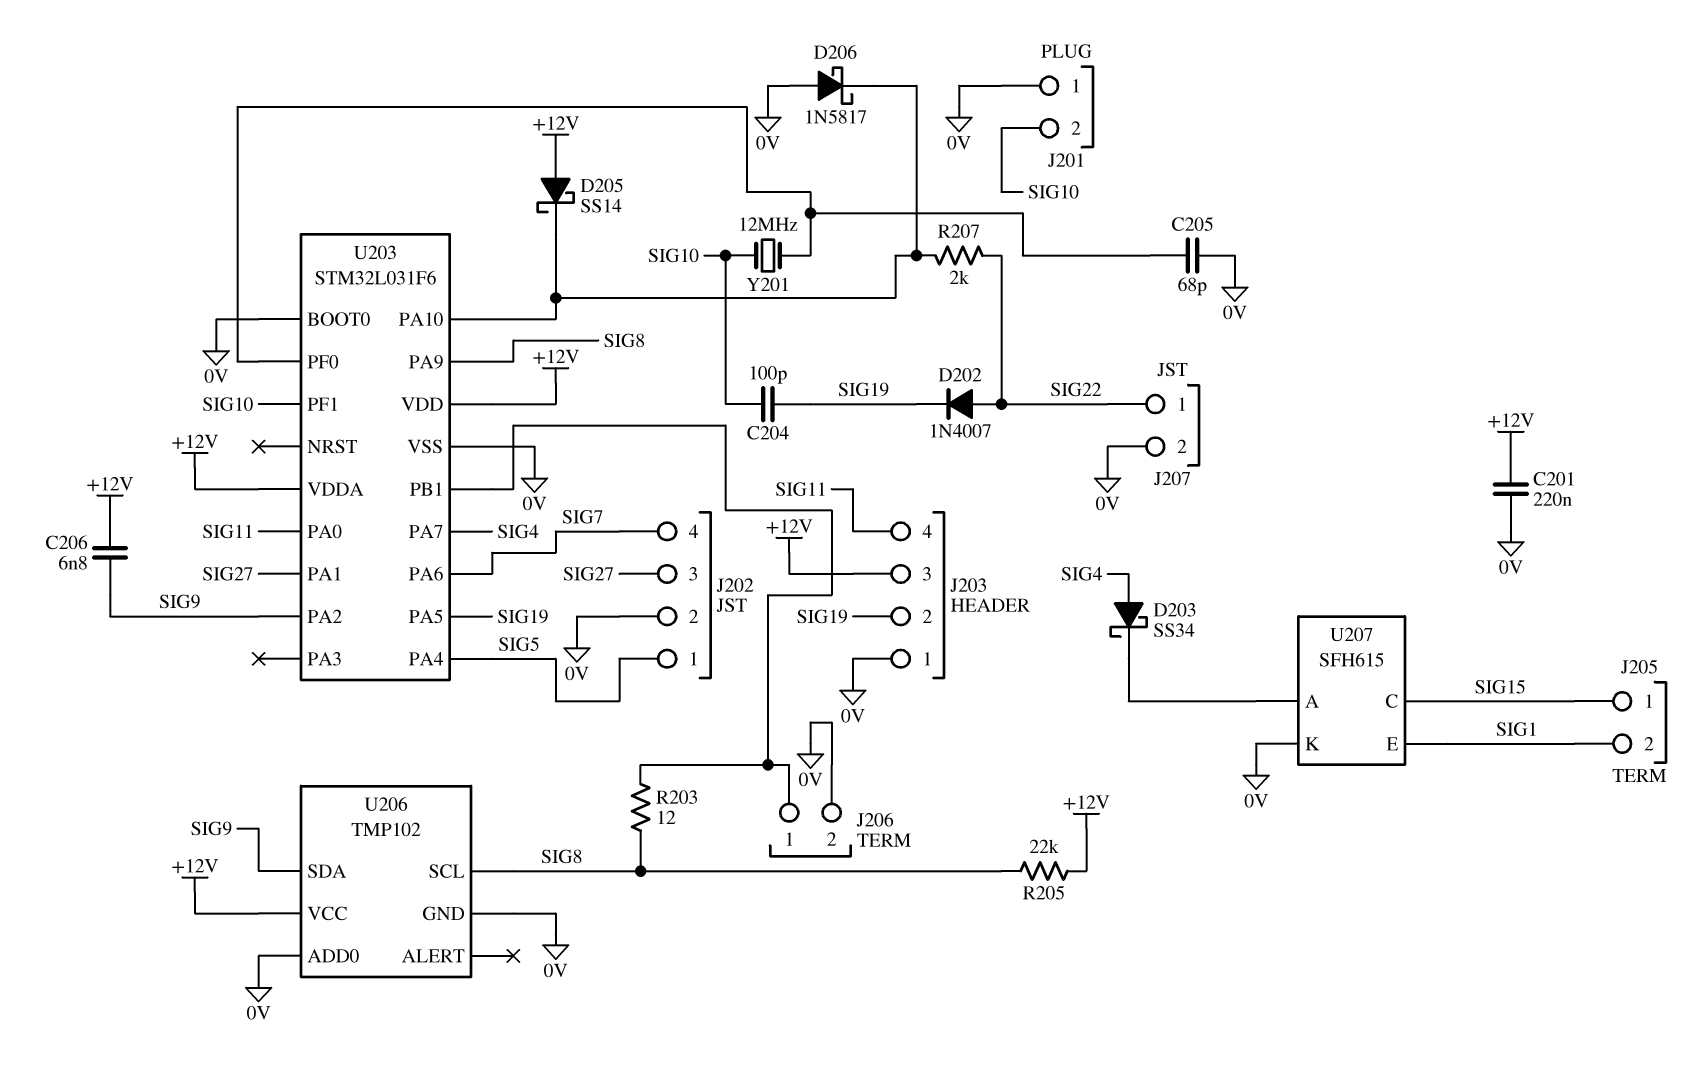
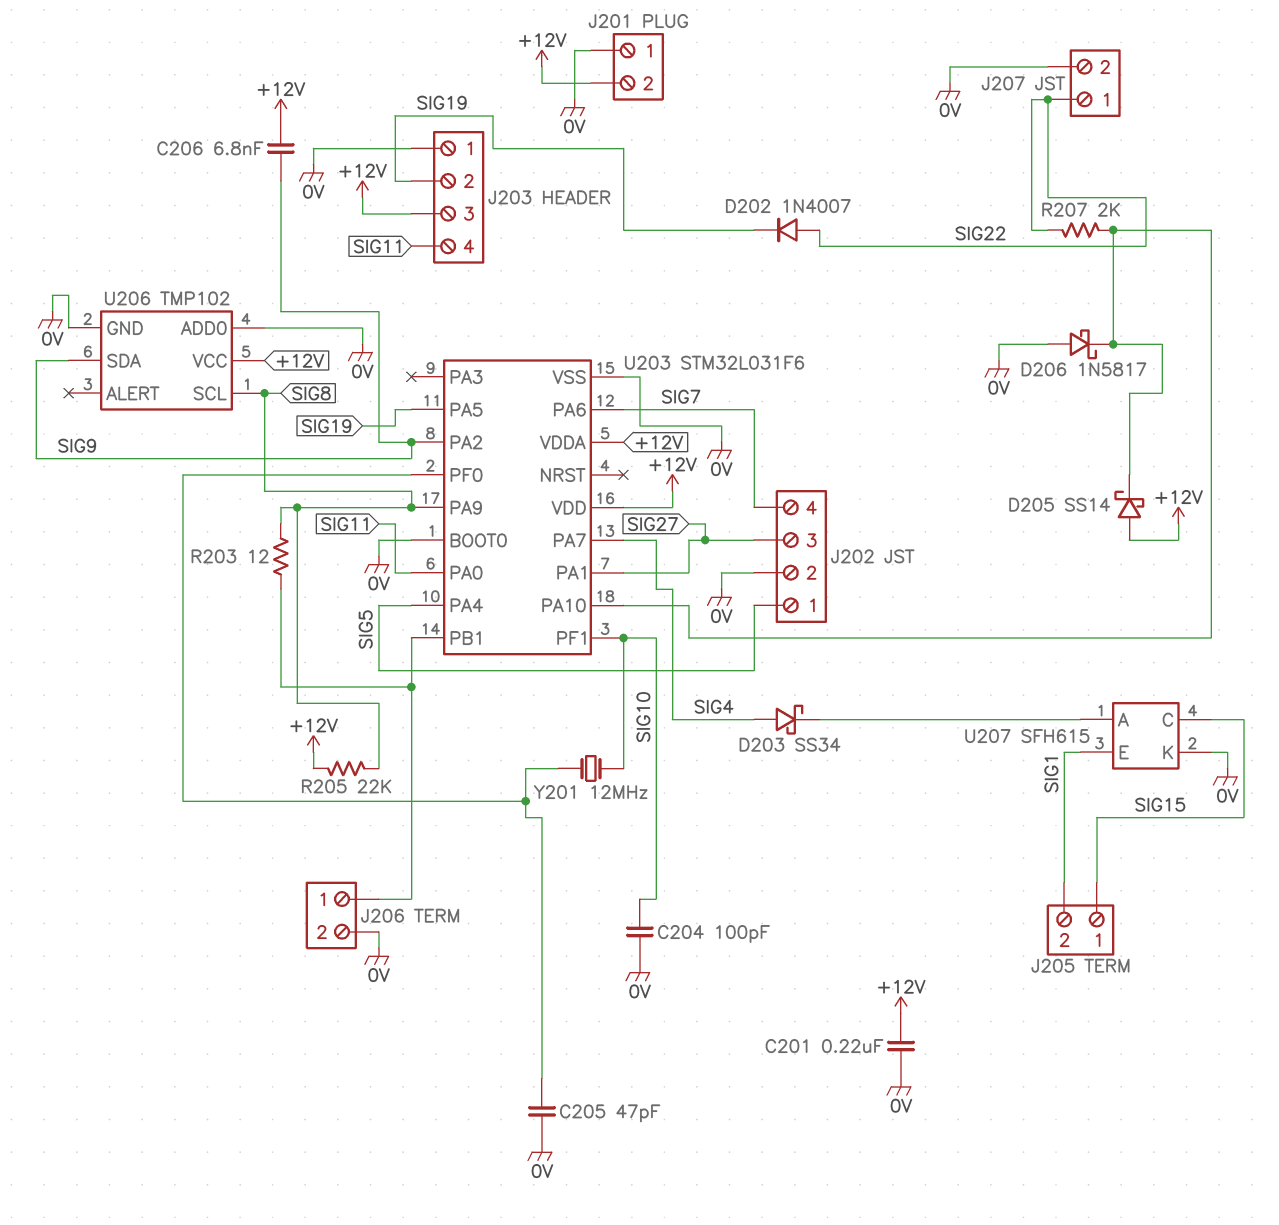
C204: 100pF (SIG10, SIG19) -> 100pF (0V, SIG10)
C205: 68pF (0V, U203/PF0) -> 47pF (0V, U203/PF0)
J201 pin 2: SIG10 -> +12V

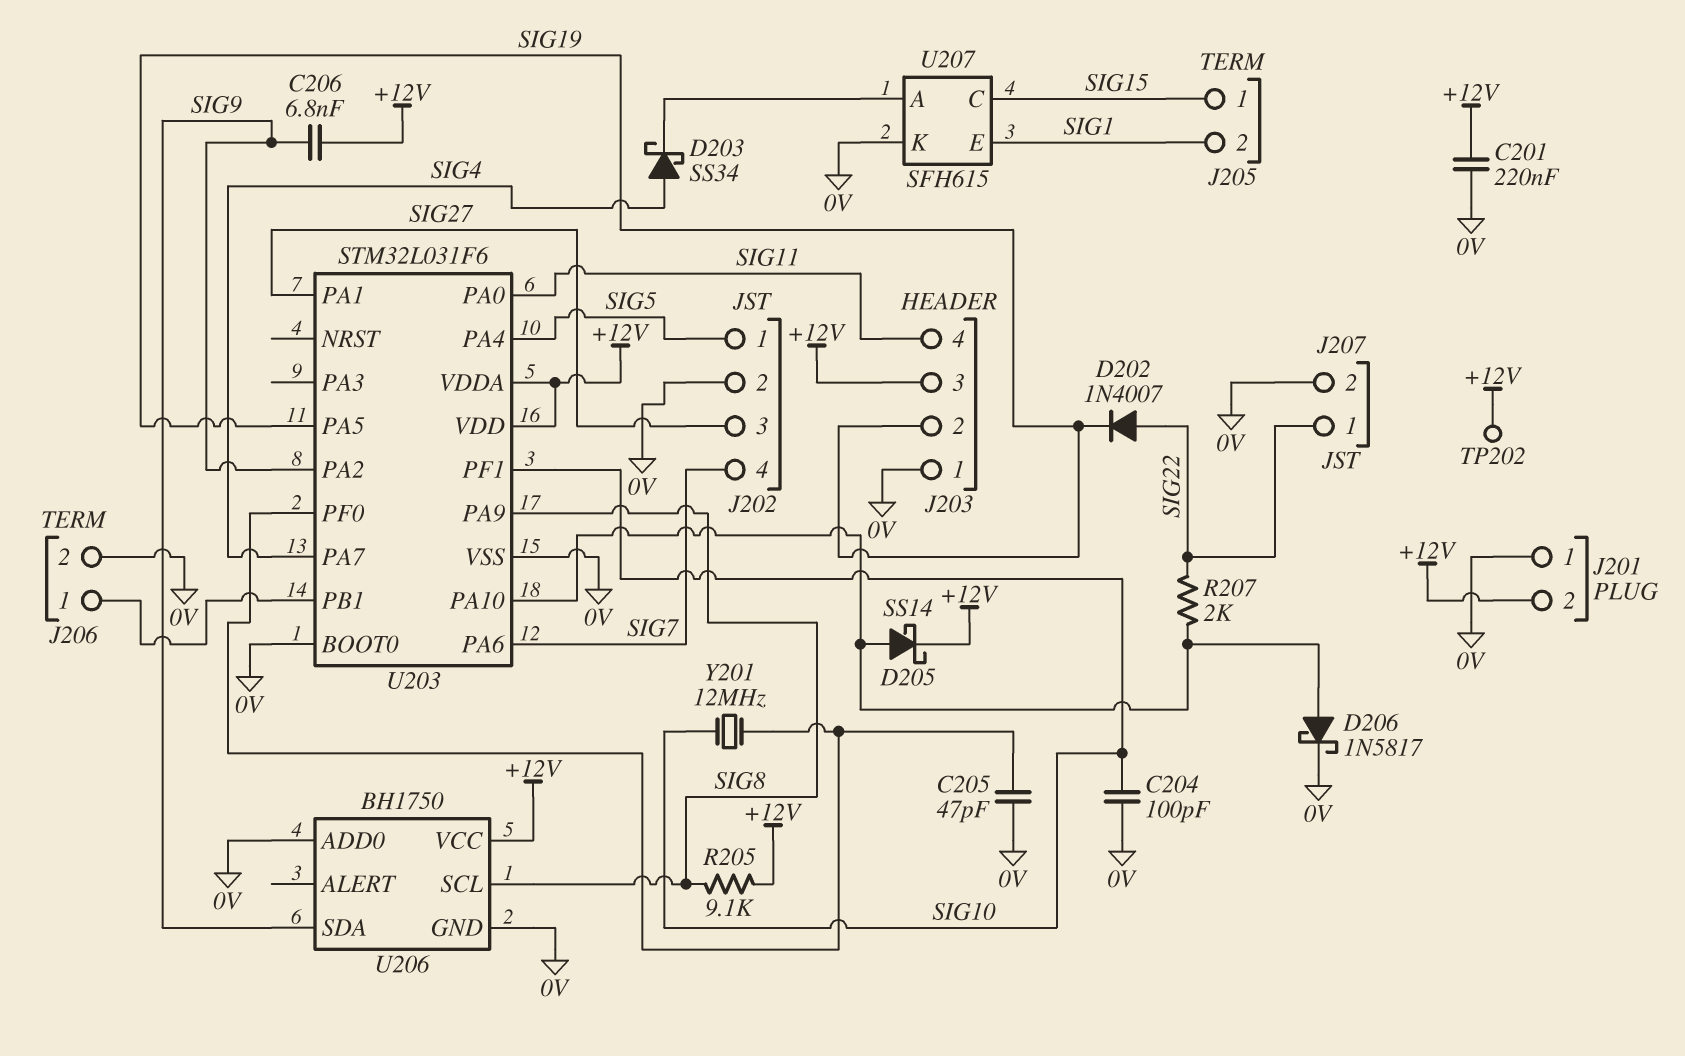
D205: schottky SS14 (A +12V, K U203/PA10) -> schottky SS14 (A U203/PA10, K +12V)
D206: schottky 1N5817 (A 0V, K U203/PA10) -> schottky 1N5817 (A U203/PA10, K 0V)
R203: 12 (J206/1, SIG8) -> none
R205: 22k (+12V, SIG8) -> 9.1k (+12V, SIG8)
TP202: none -> test point (+12V)
U206: TMP102 -> BH1750

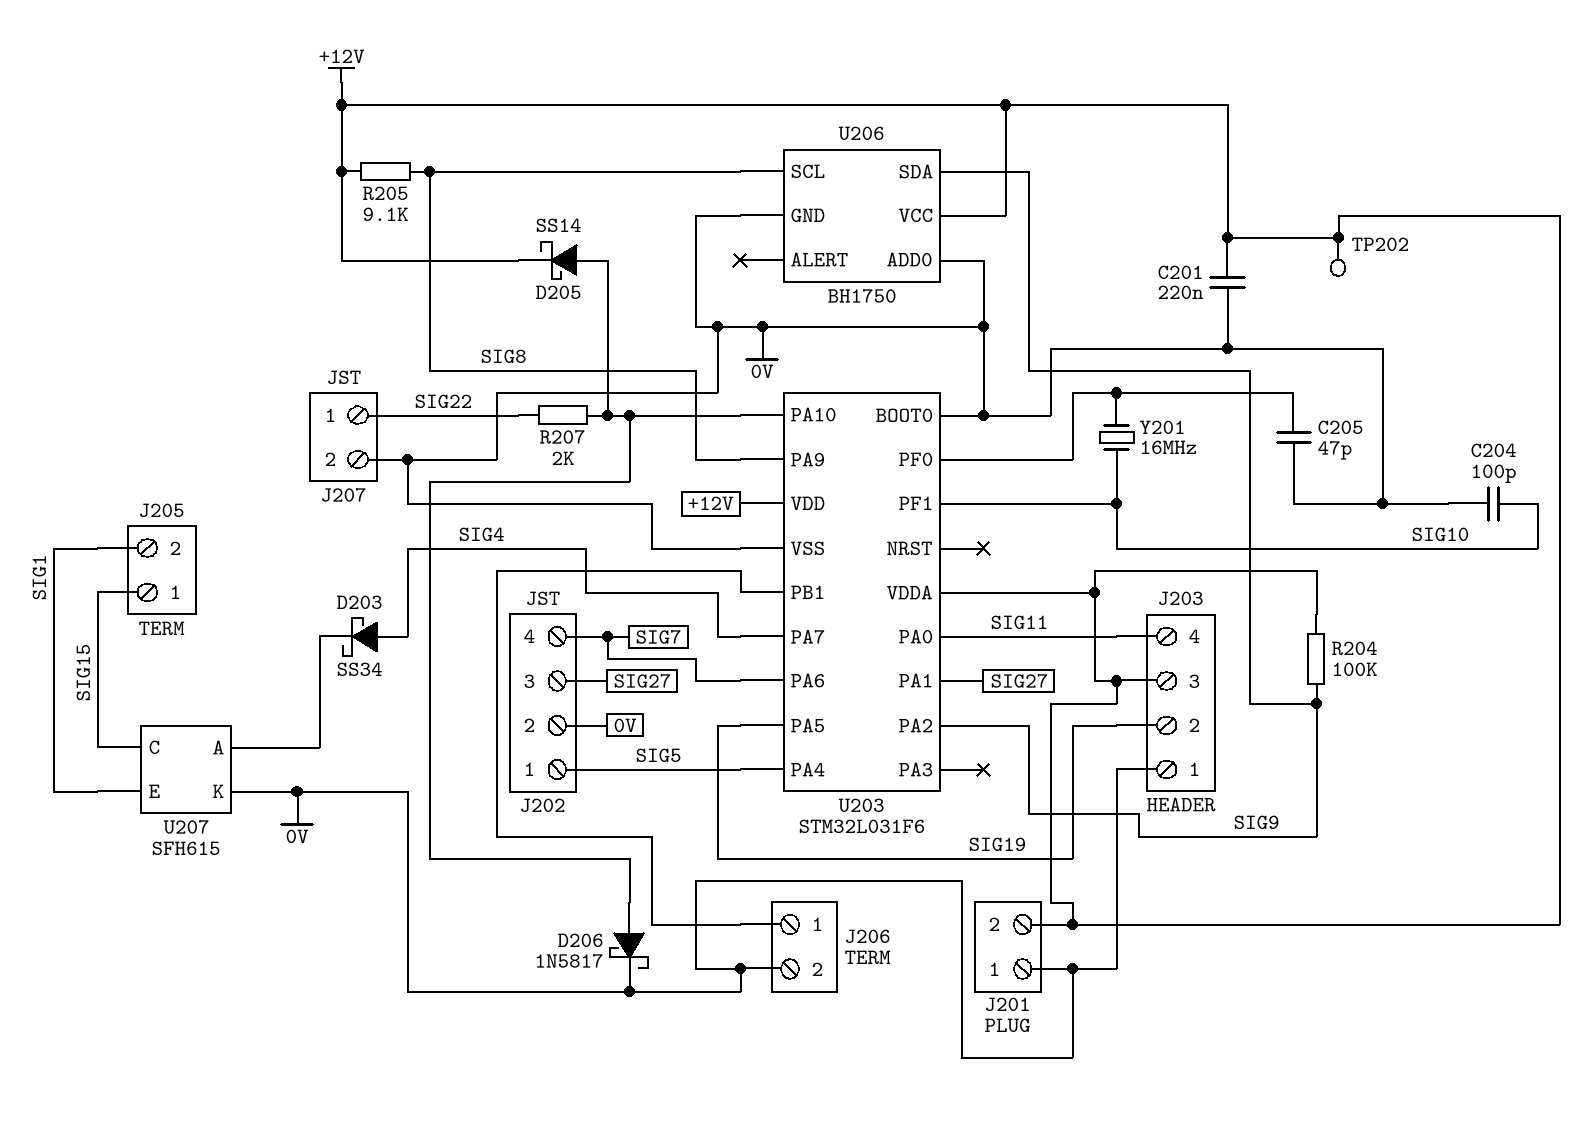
C206: 6.8nF (+12V, SIG9) -> none
D202: diode 1N4007 (A SIG22, K SIG19) -> none
R204: none -> 100k (+12V, SIG9)
Y201: 12MHz (SIG10, U203/PF0) -> 16MHz (SIG10, U203/PF0)

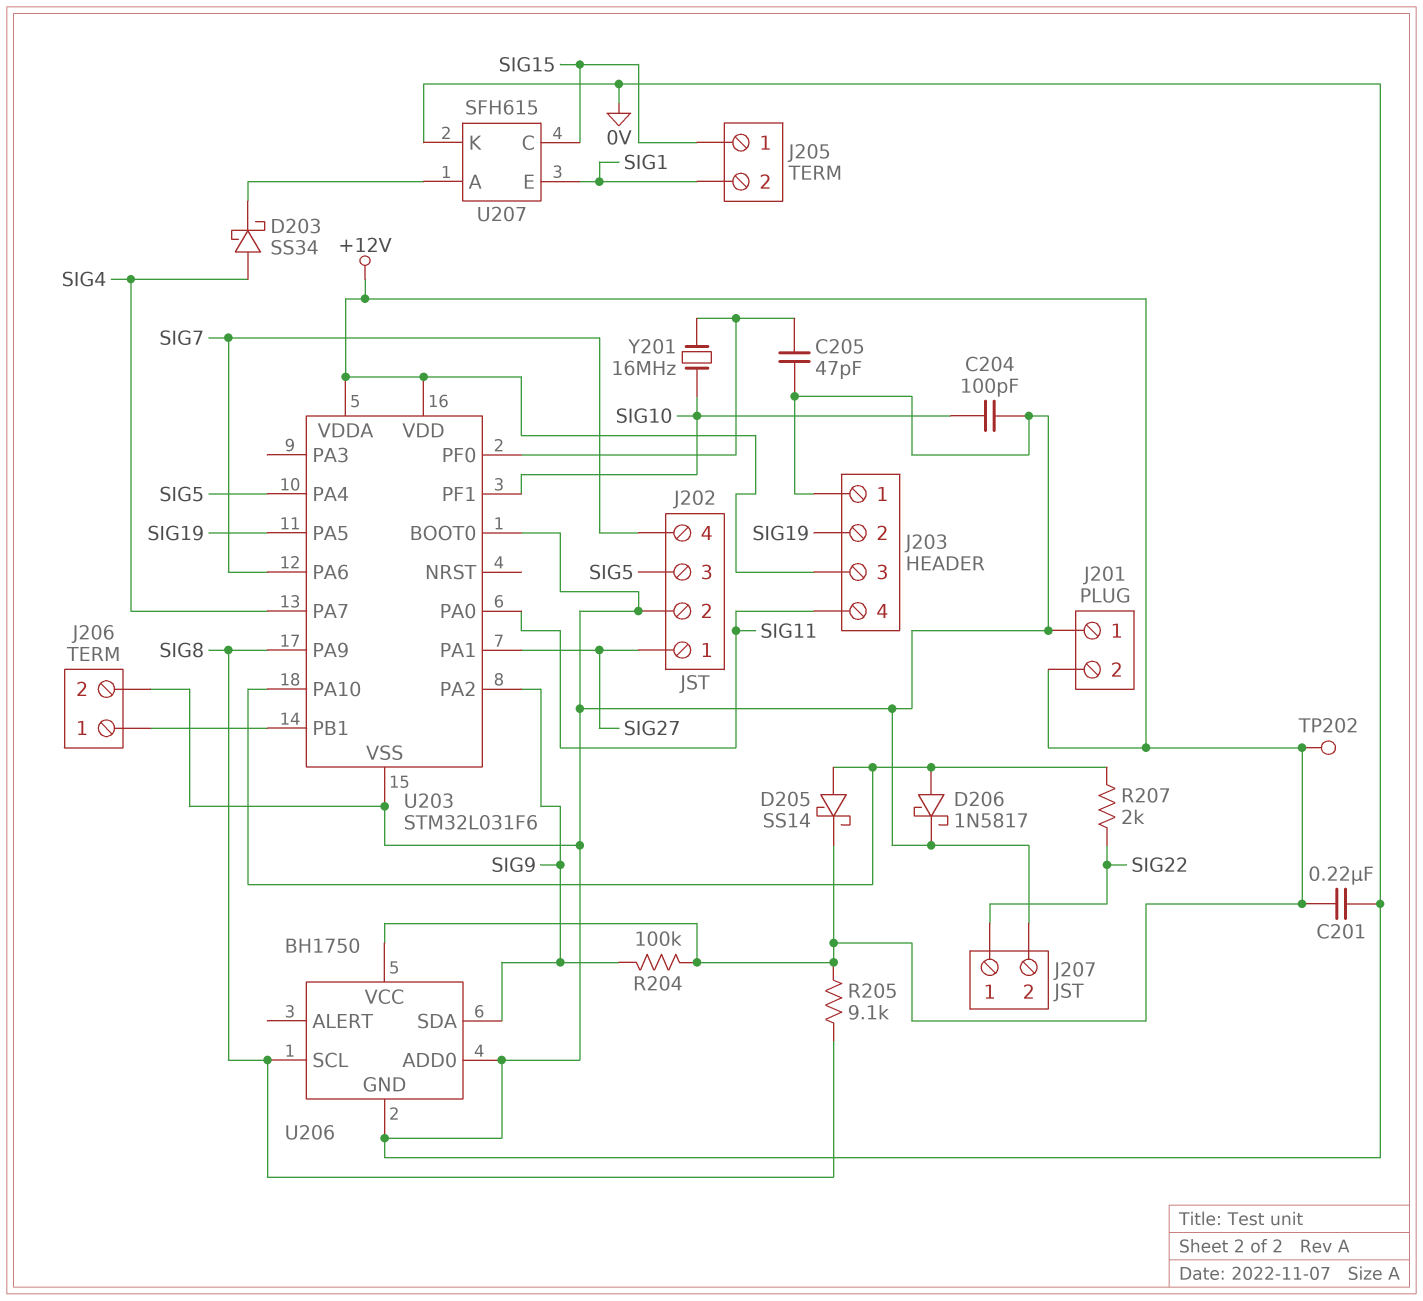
J202 pin 1: SIG5 -> SIG27
J202 pin 3: SIG27 -> SIG5

